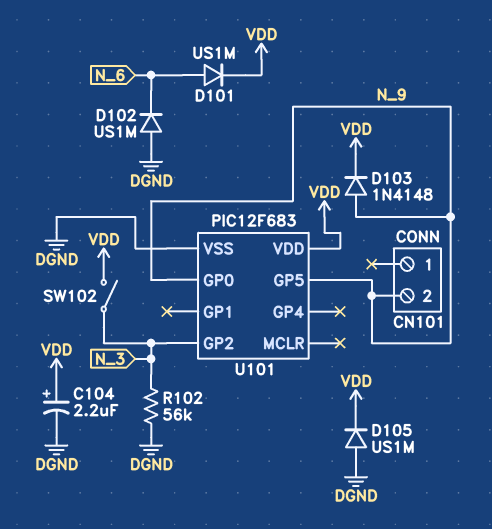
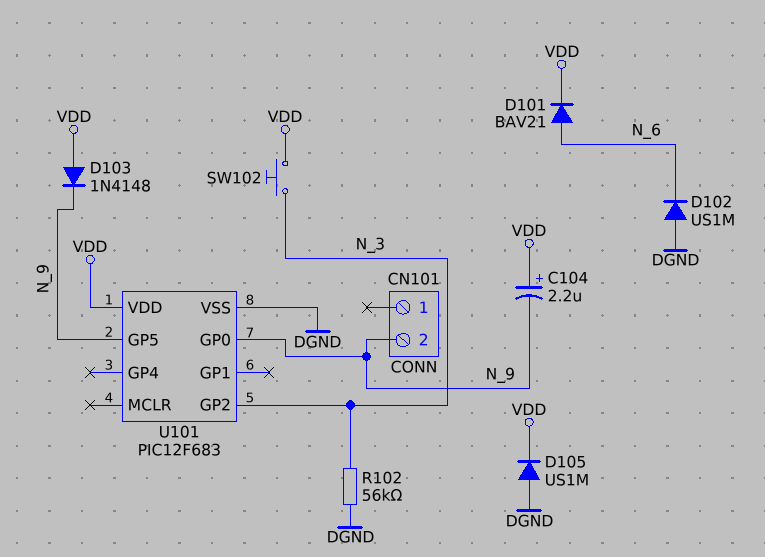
C104: 2.2uF (plus VDD, minus DGND) -> 2.2uF (plus VDD, minus N_9)
D101: diode US1M (A N_6, K VDD) -> diode BAV21 (A N_6, K VDD)
D103: diode 1N4148 (A N_9, K VDD) -> diode 1N4148 (A VDD, K N_9)
SW102: switch (N_3, VDD) -> button (N_3, VDD)

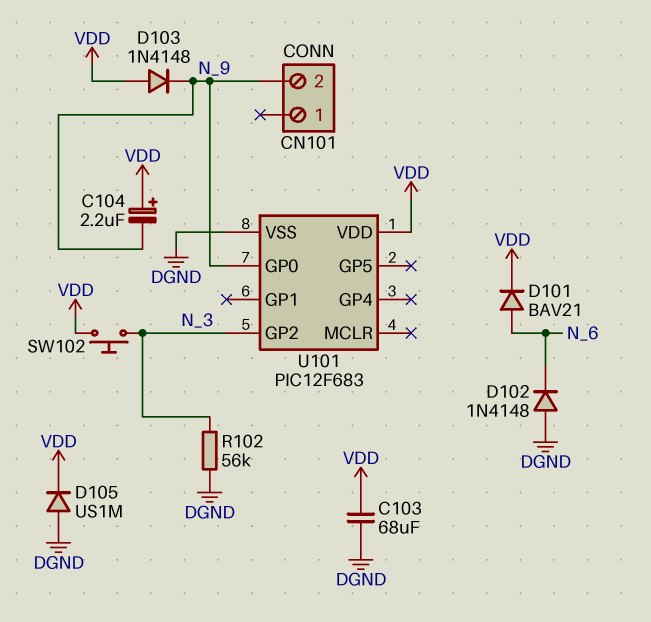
C103: none -> 68uF (DGND, VDD)
D102: diode US1M (A DGND, K N_6) -> diode 1N4148 (A DGND, K N_6)
U101 pin GP5: N_9 -> none

